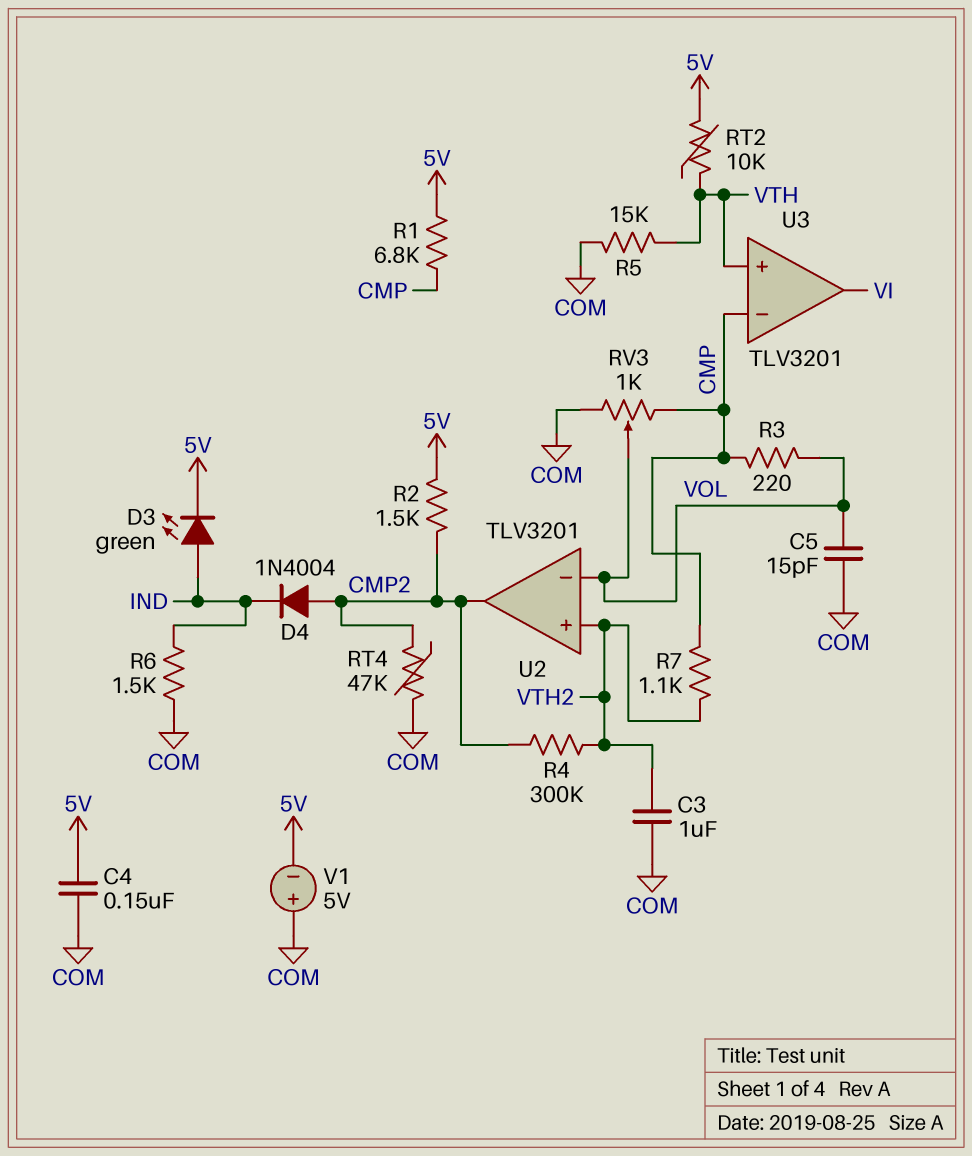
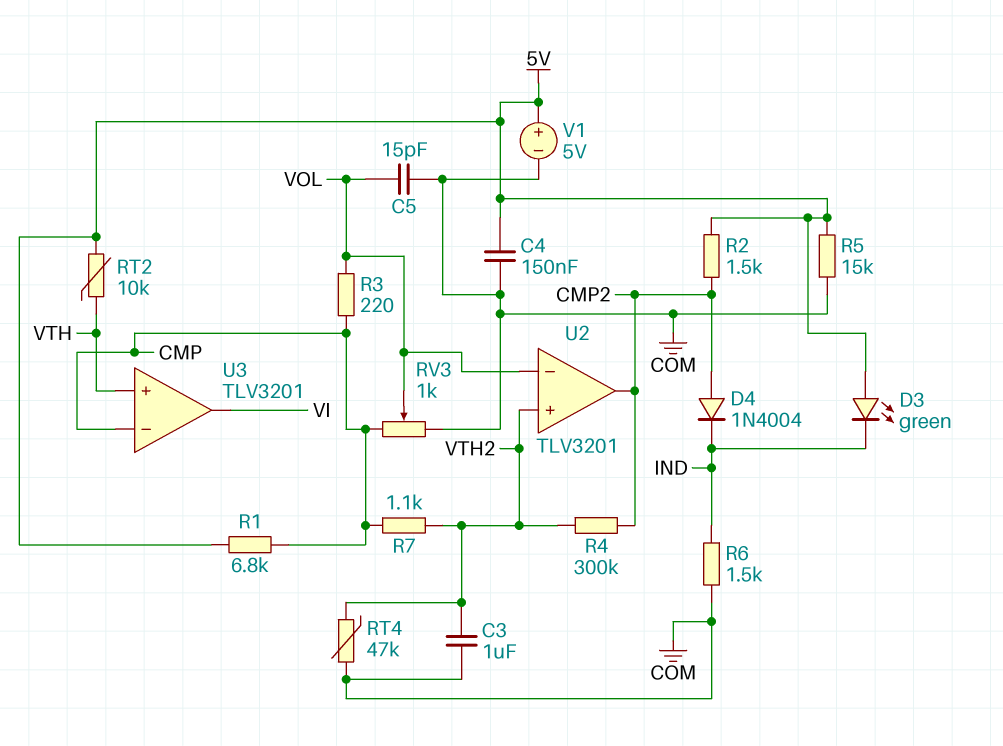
D3: LED green (A IND, K 5V) -> LED green (A 5V, K IND)
R5: 15k (COM, VTH) -> 15k (5V, COM)
RT4: 47k (CMP2, COM) -> 47k (COM, VTH2)
V1: 5V (plus COM, minus 5V) -> 5V (plus 5V, minus COM)

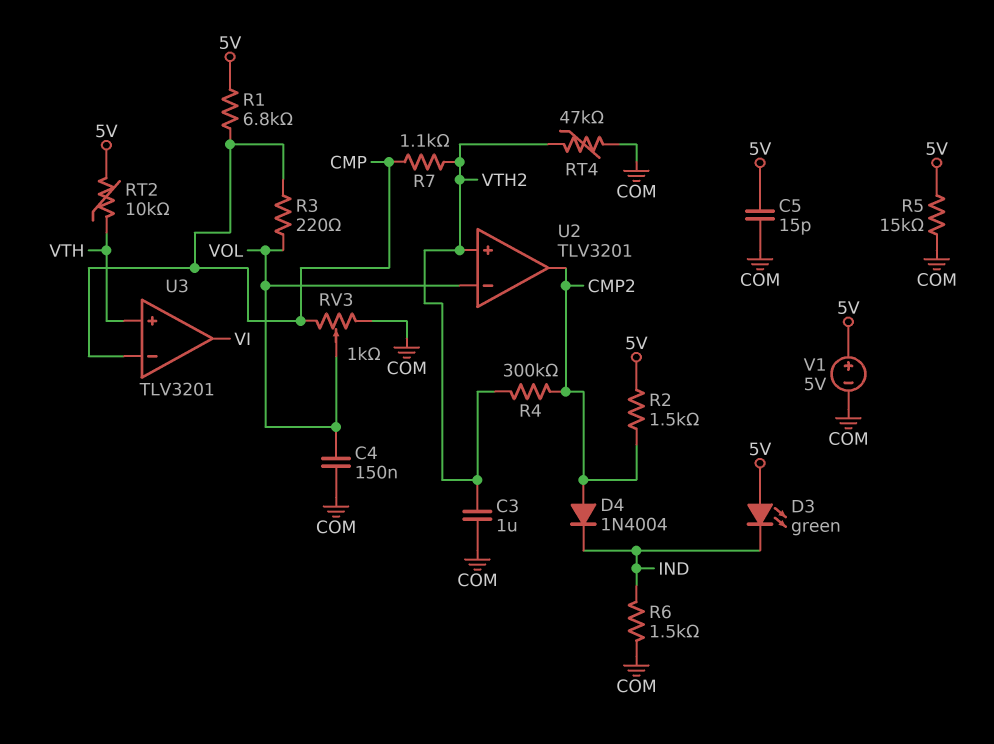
C4: 150nF (5V, COM) -> 150nF (COM, VOL)
C5: 15pF (COM, VOL) -> 15pF (5V, COM)

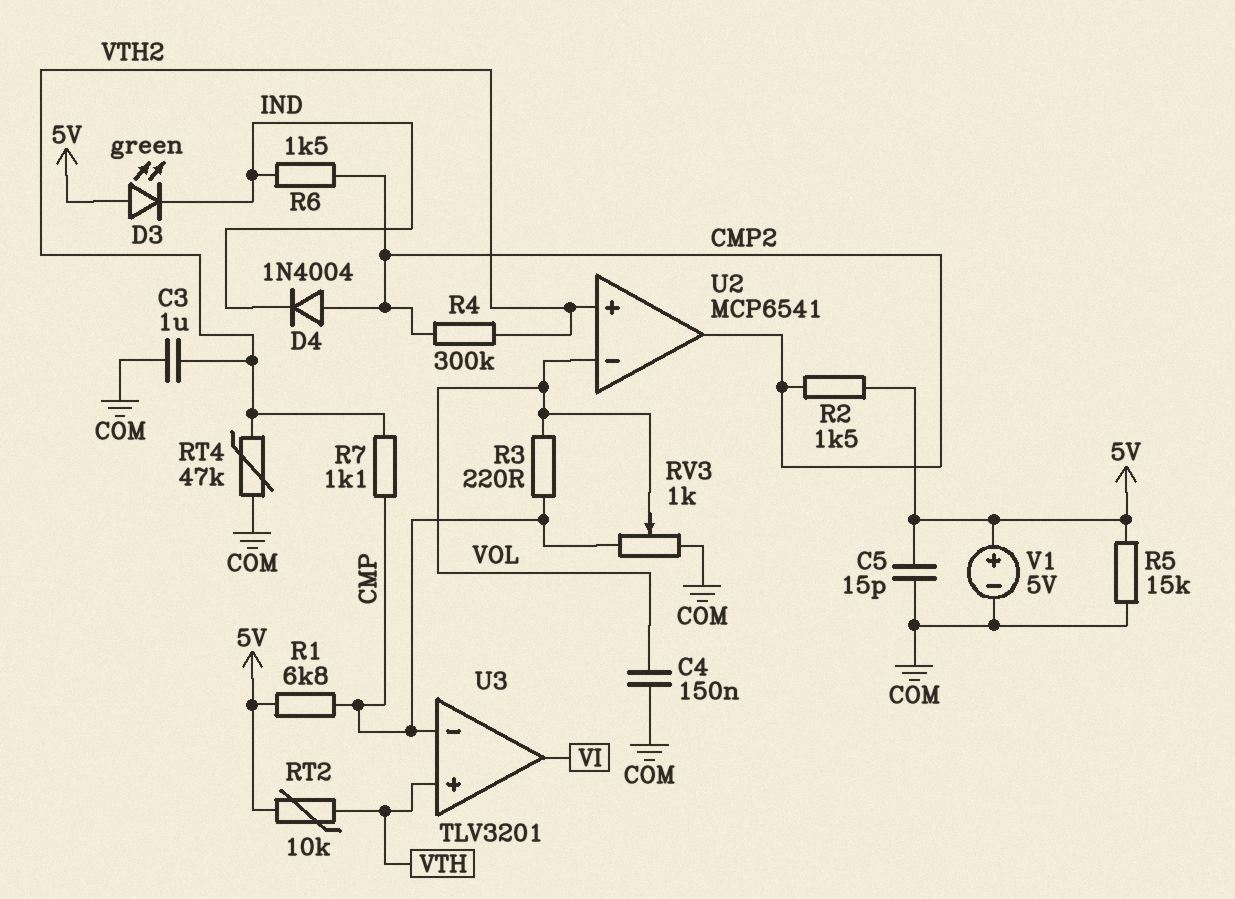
R6: 1.5k (COM, IND) -> 1.5k (CMP2, IND)
U2: TLV3201 -> MCP6541

